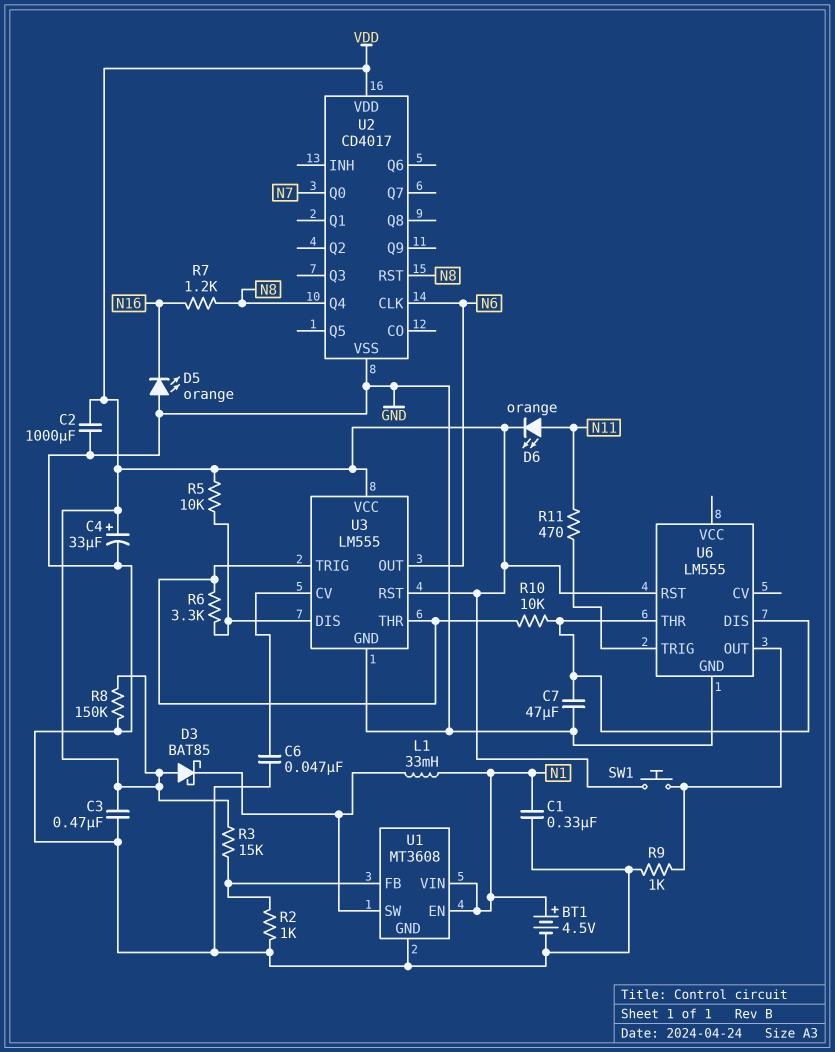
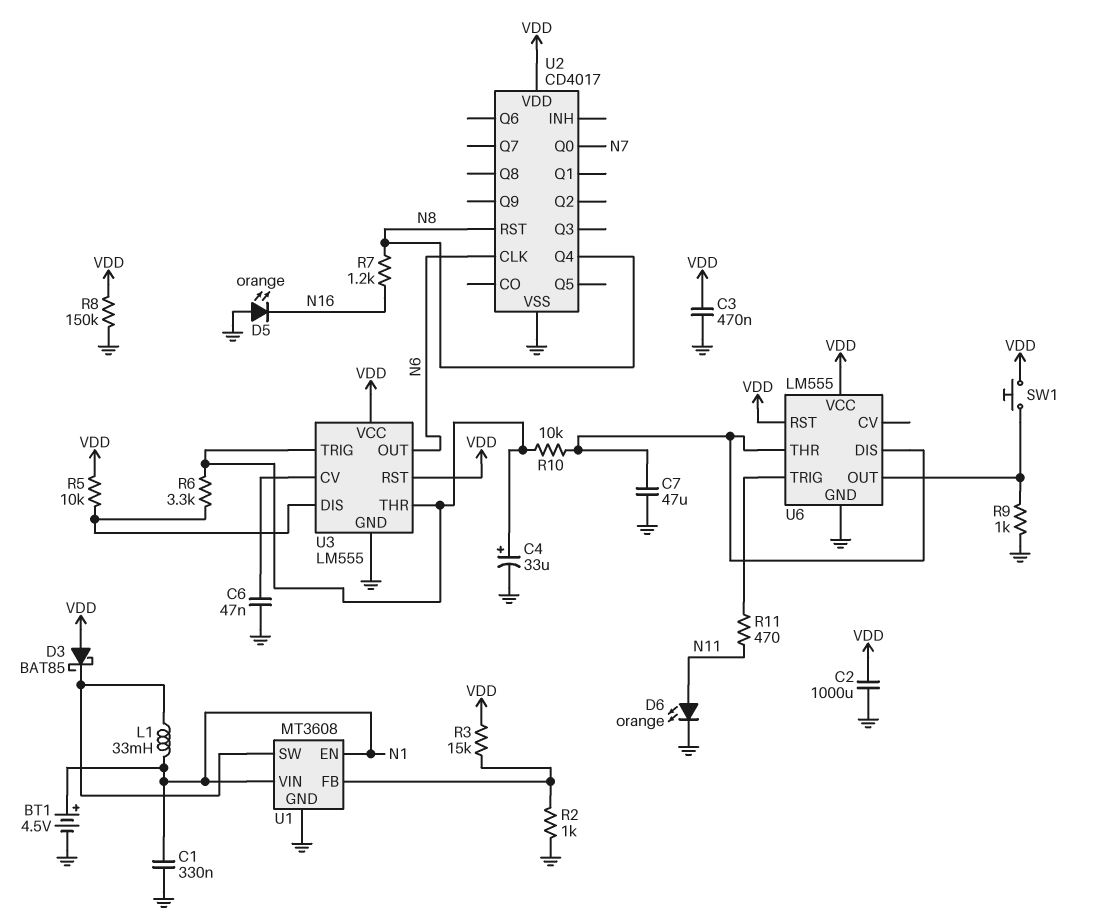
C4: 33uF (plus VDD, minus GND) -> 33uF (plus U3/THR, minus GND)
D6: LED orange (A N11, K VDD) -> LED orange (A N11, K GND)
U6 pin VCC: none -> VDD

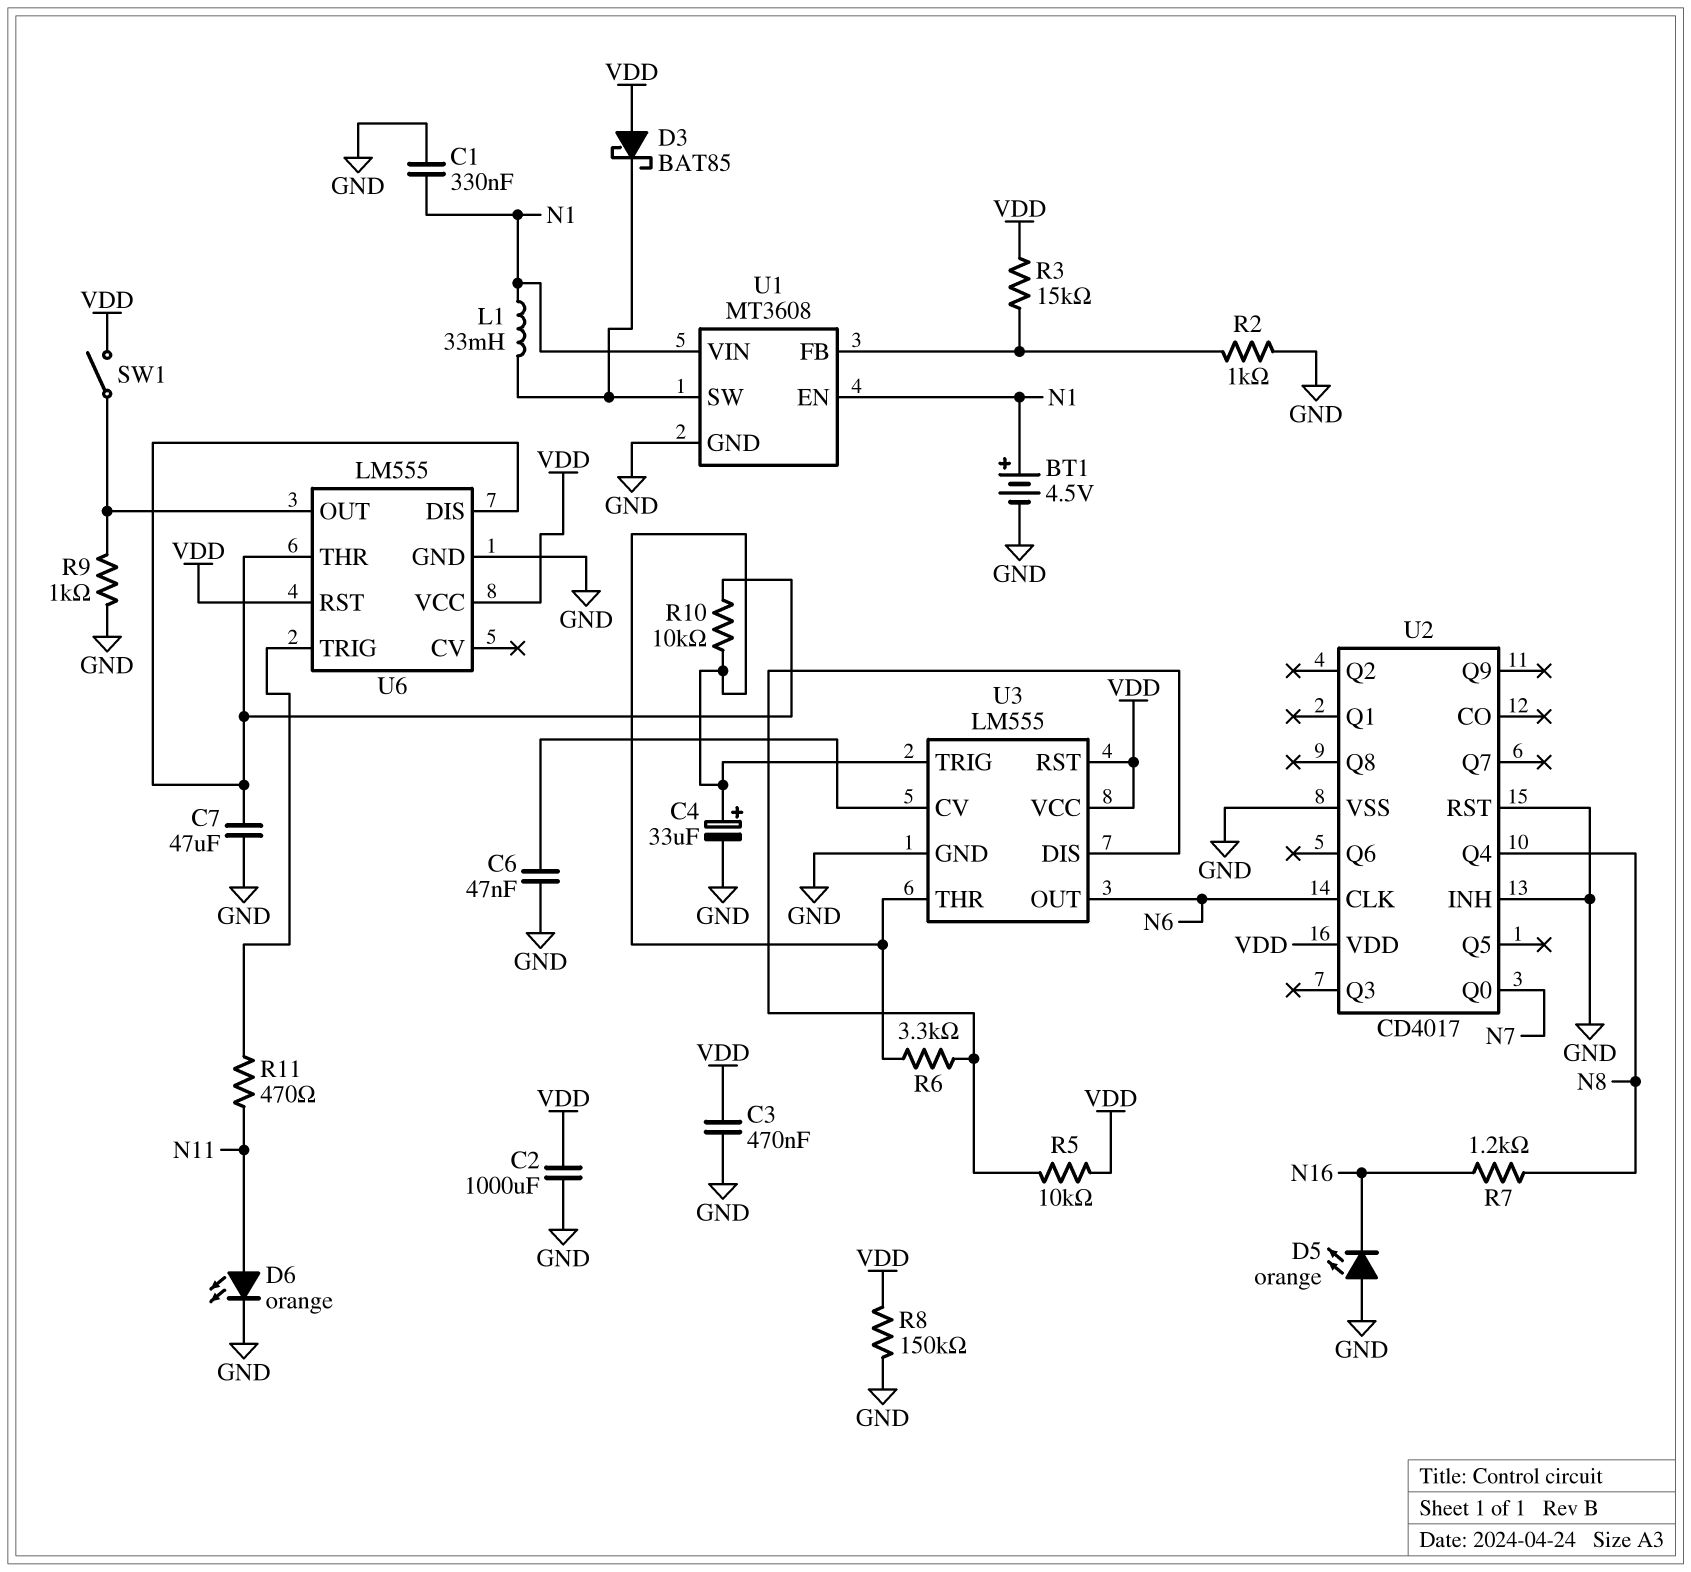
SW1: button (U6/OUT, VDD) -> switch (U6/OUT, VDD)
U2 pin INH: none -> GND
U2 pin RST: N8 -> GND

